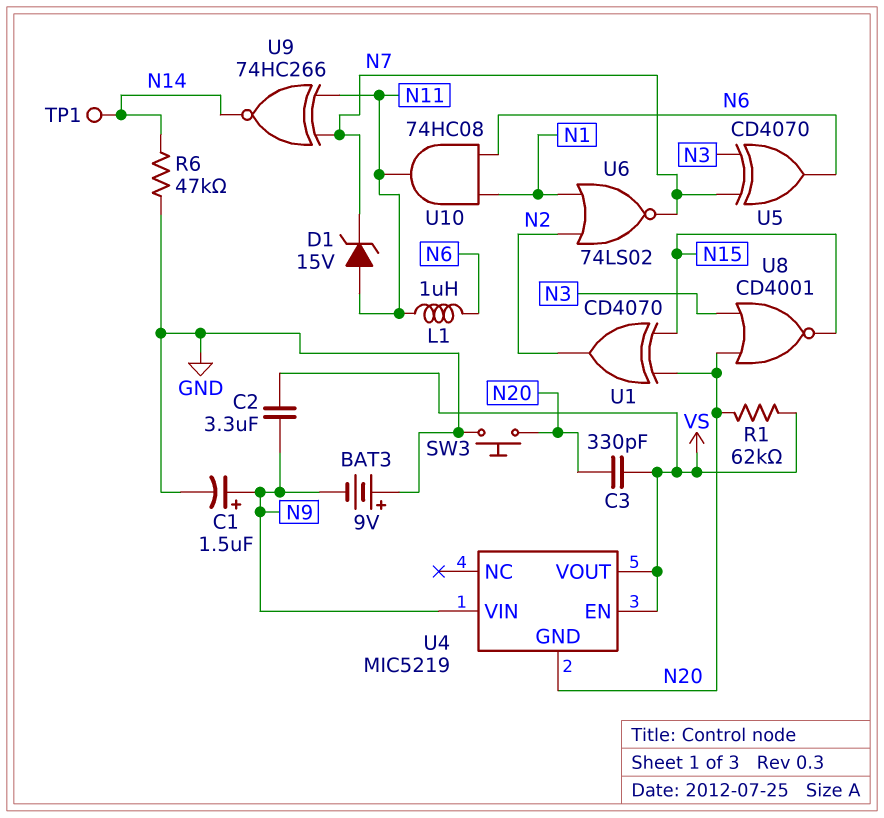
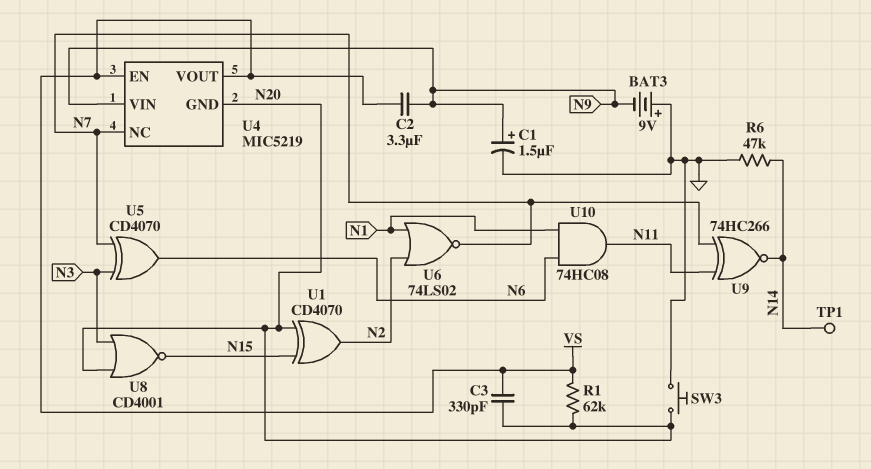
D1: zener 15V (A N11, K N7) -> none
L1: 1uH (N6, N11) -> none
U4 pin NC: none -> N7

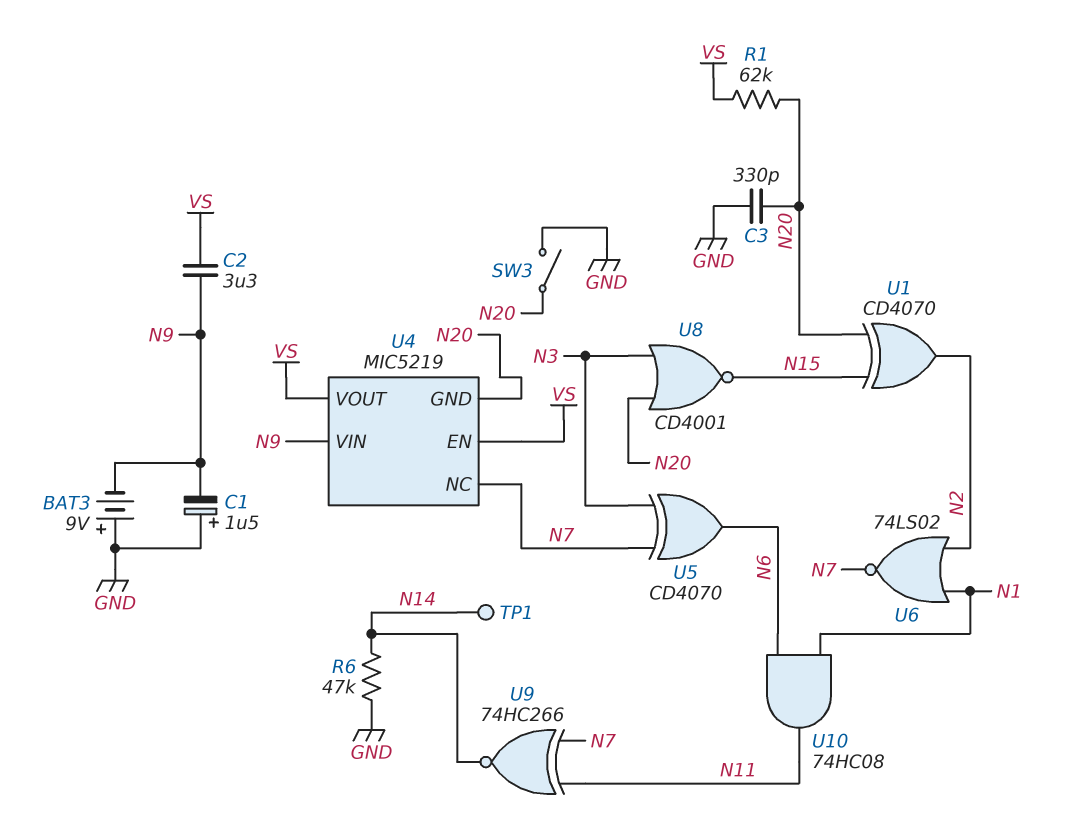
C1: 1.5uF (plus N9, minus GND) -> 1.5uF (plus GND, minus N9)
C3: 330pF (N20, VS) -> 330pF (GND, N20)
SW3: button (GND, N20) -> switch (GND, N20)

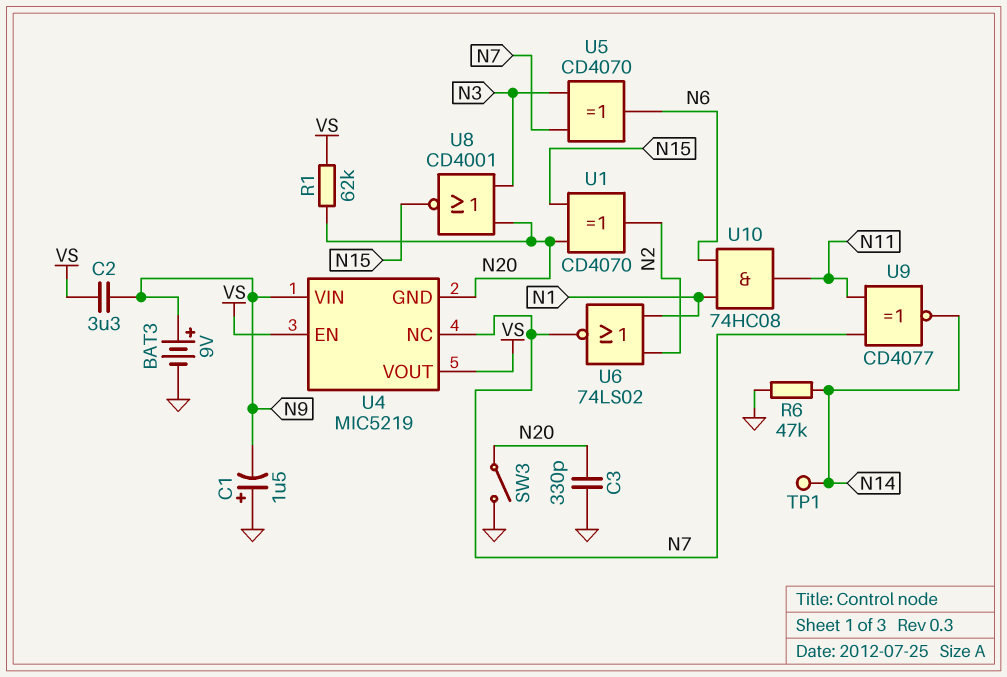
BAT3: 9V (plus GND, minus N9) -> 9V (plus N9, minus GND)
U9: XNOR 74HC266 (in N7, in N11, out N14) -> XNOR CD4077 (in N7, in N11, out N14)

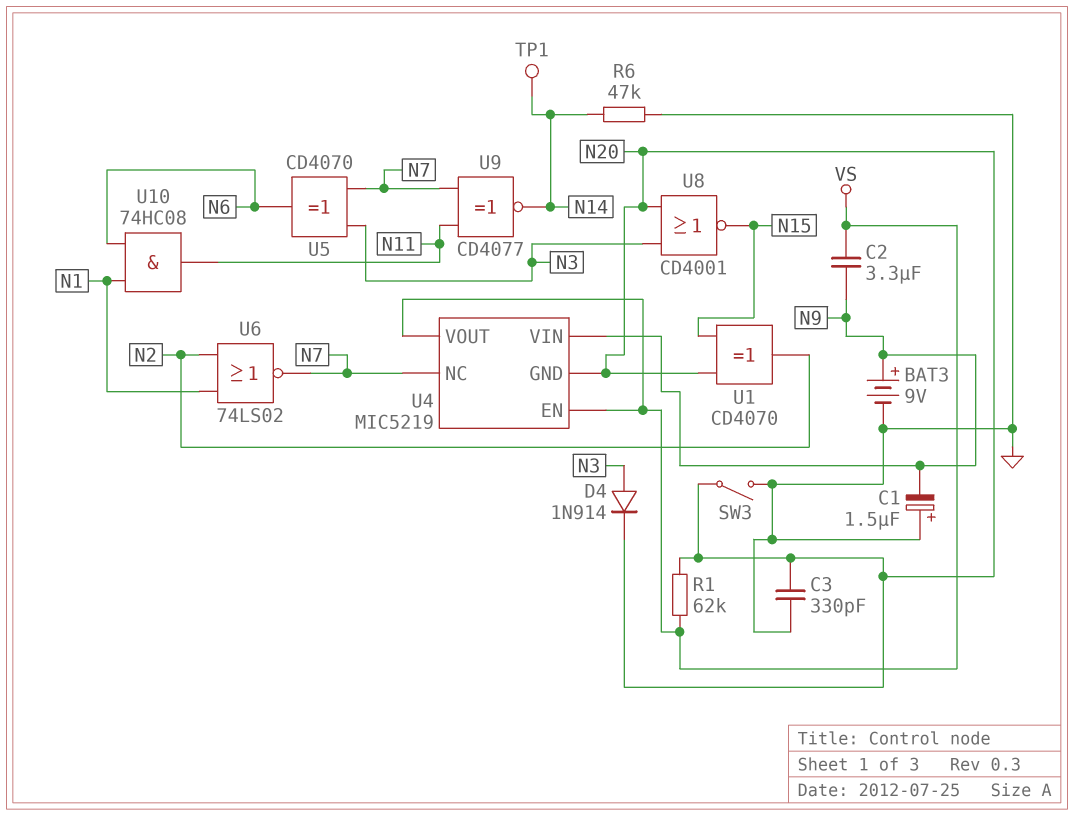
D4: none -> diode 1N914 (A N3, K N20)

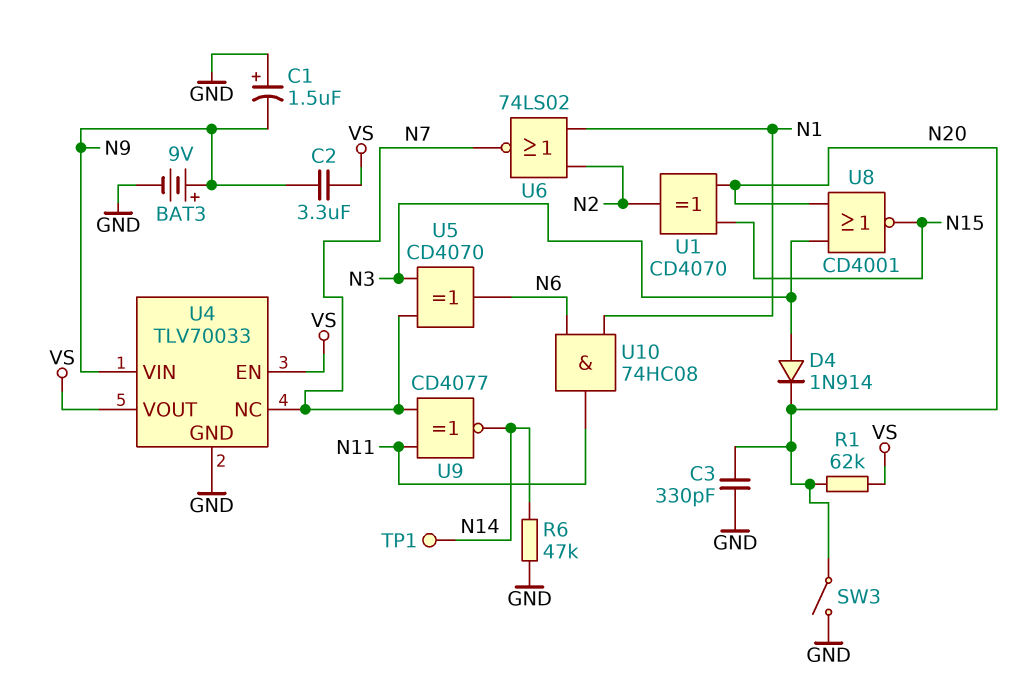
U4: MIC5219 -> TLV70033
U4 pin GND: N20 -> GND

